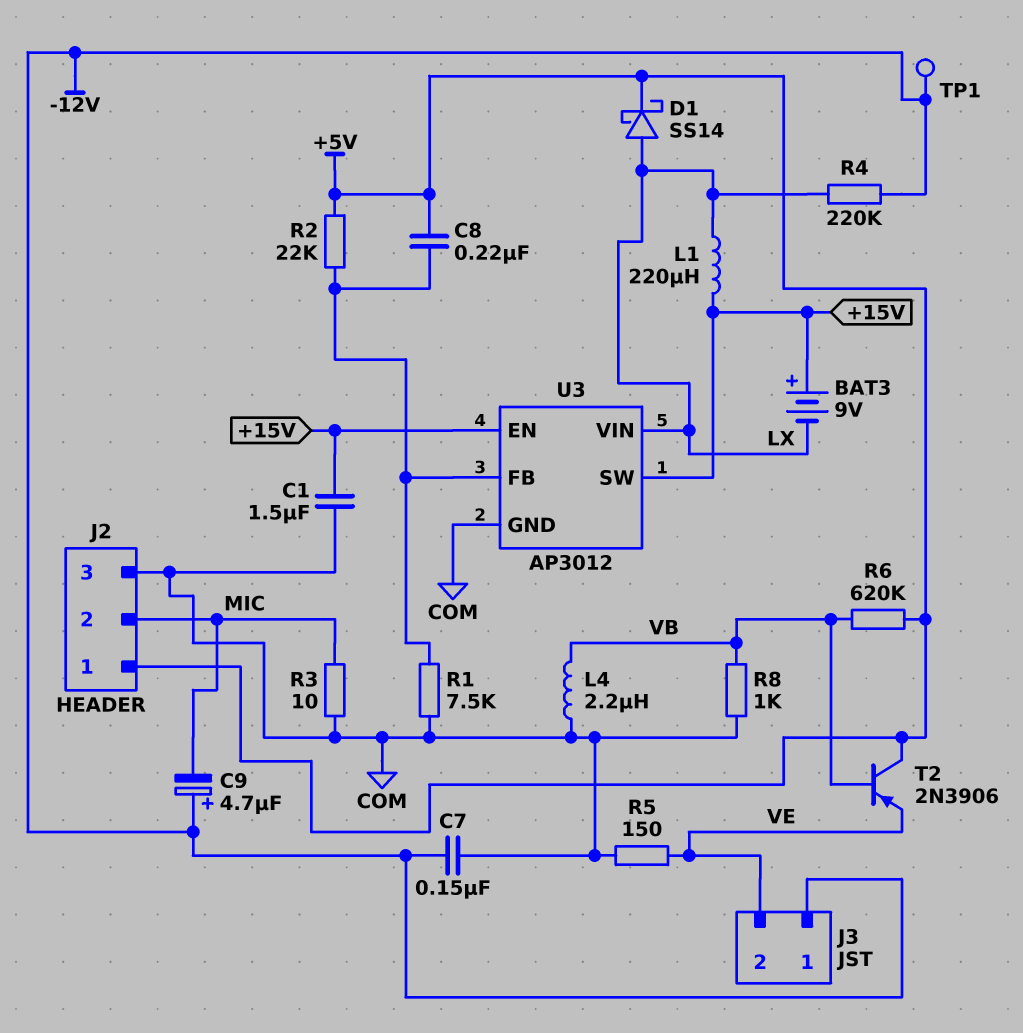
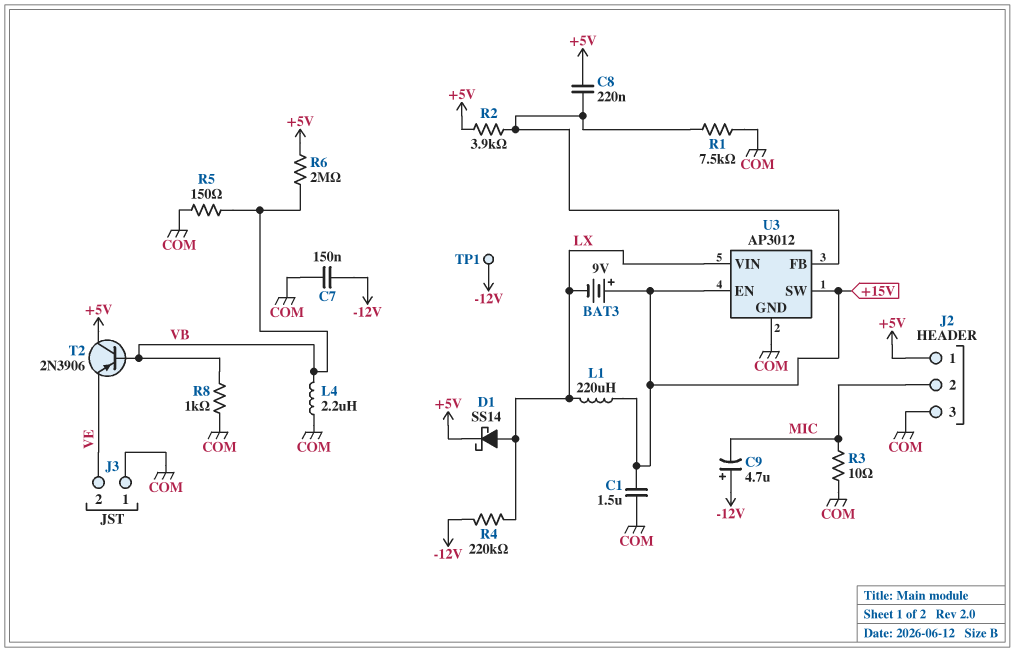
J3 pin 1: -12V -> COM
R2: 22k (+5V, U3/FB) -> 3.9k (+5V, U3/FB)
R5: 150 (COM, VE) -> 150 (COM, VB)
R6: 620k (+5V, VB) -> 2M (+5V, VB)

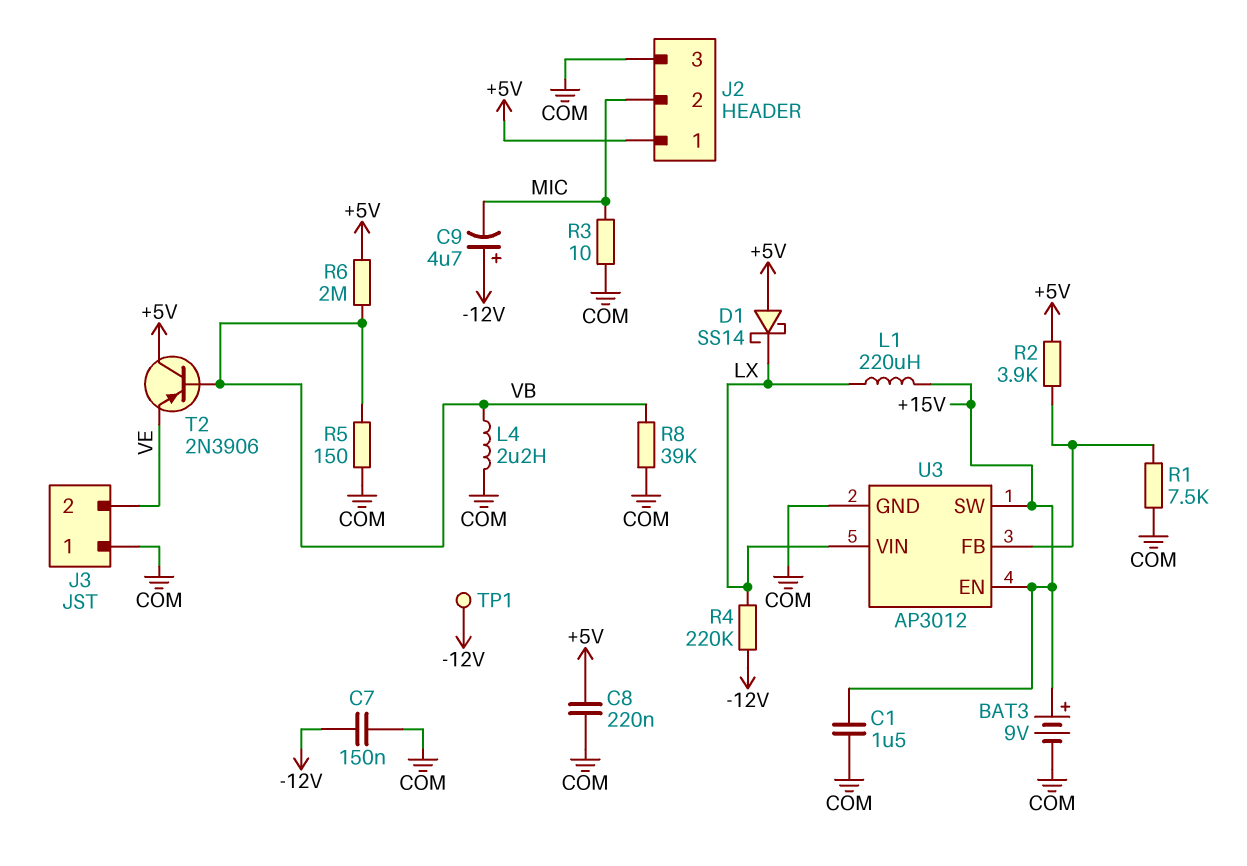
BAT3: 9V (plus +15V, minus LX) -> 9V (plus +15V, minus COM)
C8: 220nF (+5V, U3/FB) -> 220nF (+5V, COM)
D1: schottky SS14 (A LX, K +5V) -> schottky SS14 (A +5V, K LX)
R8: 1k (COM, VB) -> 39k (COM, VB)

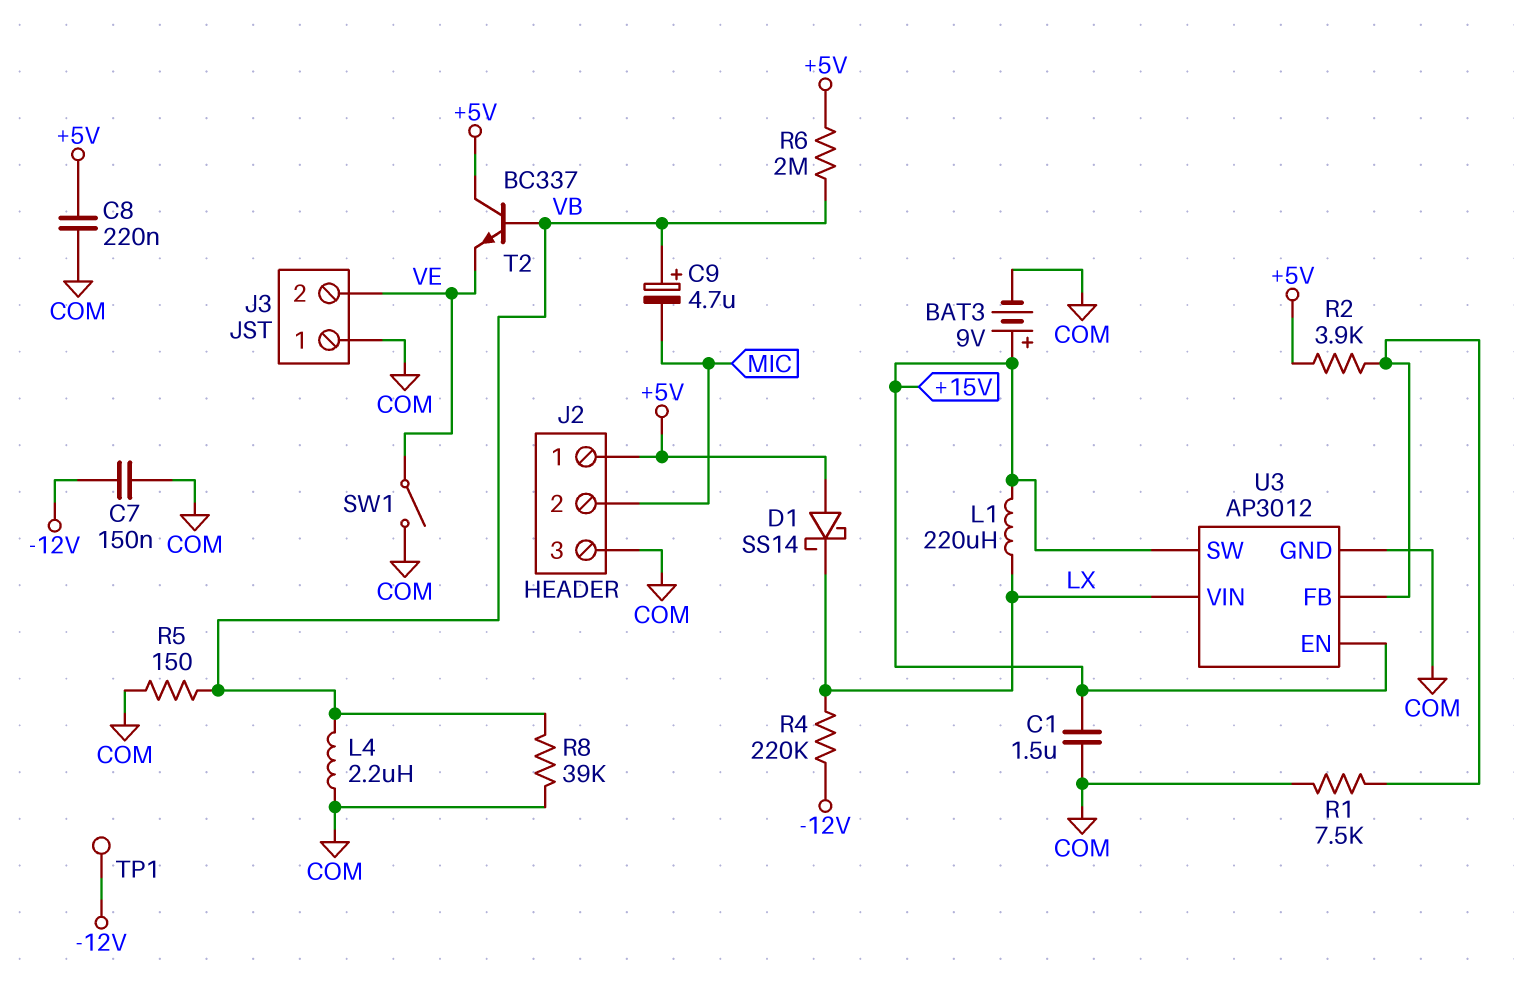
C9: 4.7uF (plus -12V, minus MIC) -> 4.7uF (plus VB, minus MIC)
R3: 10 (COM, MIC) -> none
SW1: none -> switch (COM, VE)
T2: PNP 2N3906 (B VB, C +5V, E VE) -> NPN BC337 (B VB, C +5V, E VE)

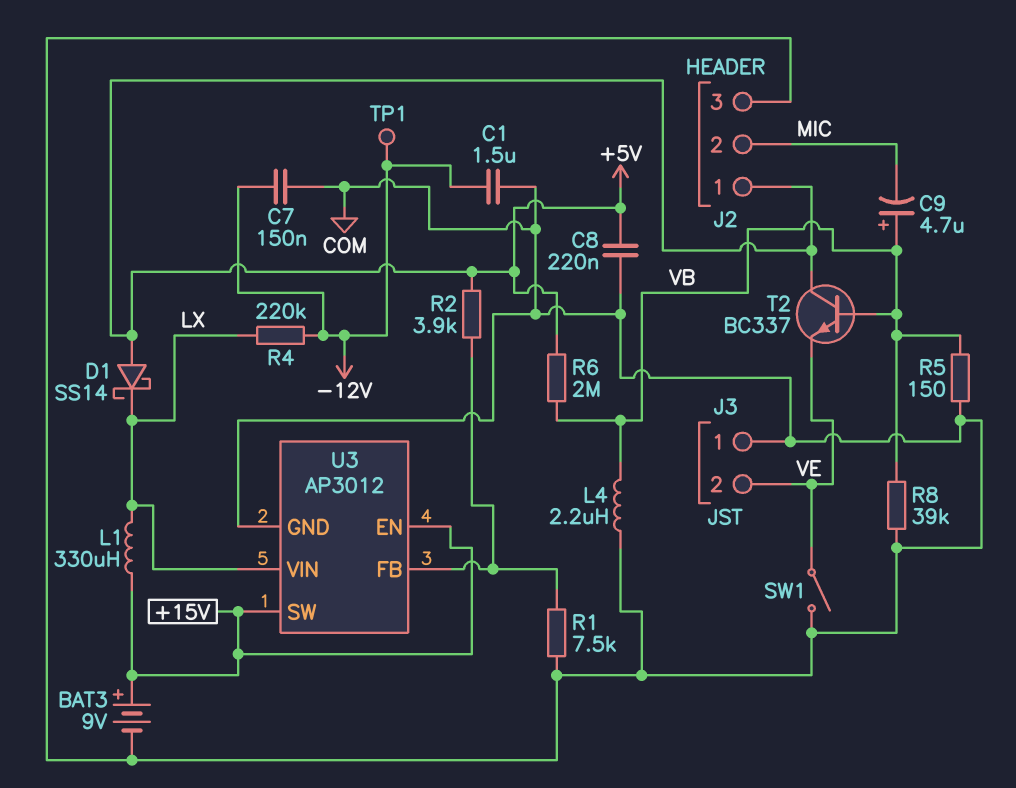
C1: 1.5uF (+15V, COM) -> 1.5uF (-12V, COM)
L1: 220uH (+15V, LX) -> 330uH (+15V, LX)

